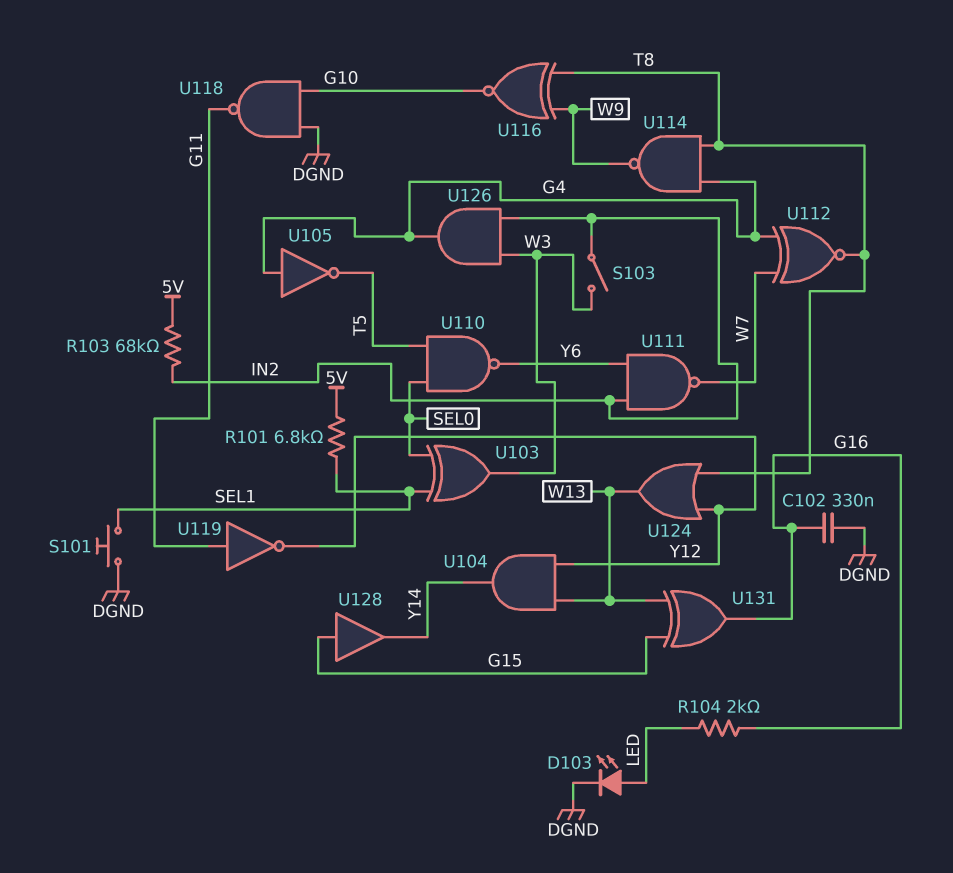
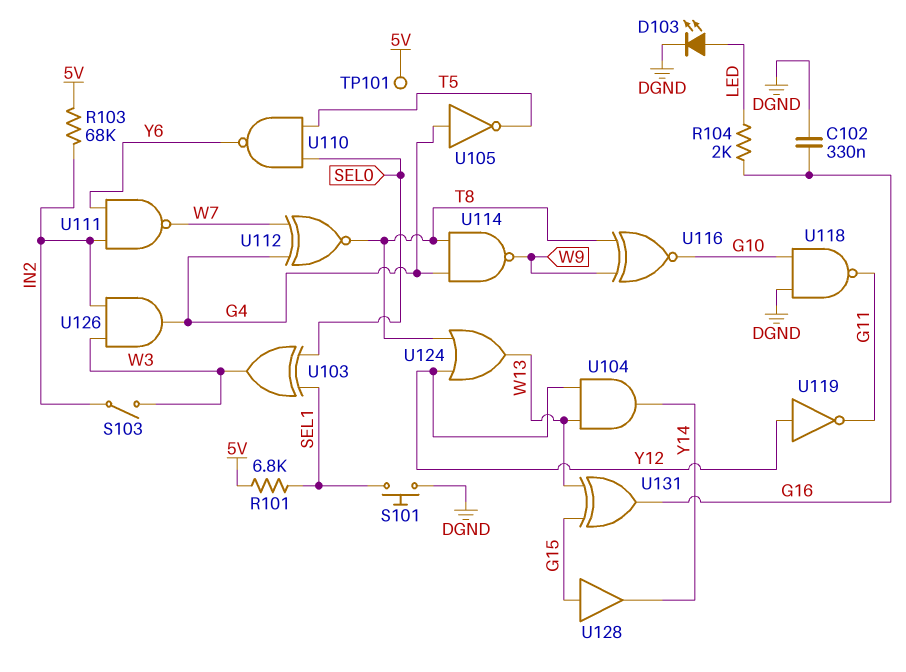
TP101: none -> test point (5V)
U119: NOT (in G11, out Y12) -> NOT (in Y12, out G11)

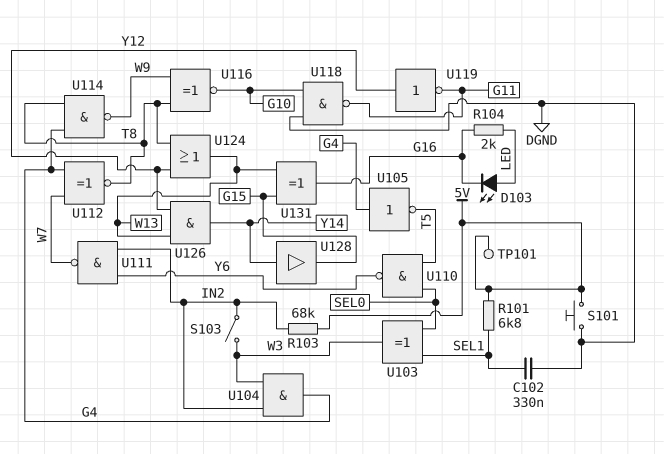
C102: 330nF (DGND, G16) -> 330nF (DGND, SEL1)
D103: LED (A LED, K DGND) -> LED (A LED, K G16)
S101: button (DGND, SEL1) -> button (5V, DGND)
U104: AND (in W13, in Y12, out Y14) -> AND (in IN2, in W3, out G4)
U126: AND (in IN2, in W3, out G4) -> AND (in W13, in Y12, out Y14)
U128: buffer (in G15, out Y14) -> buffer (in Y14, out G15)

